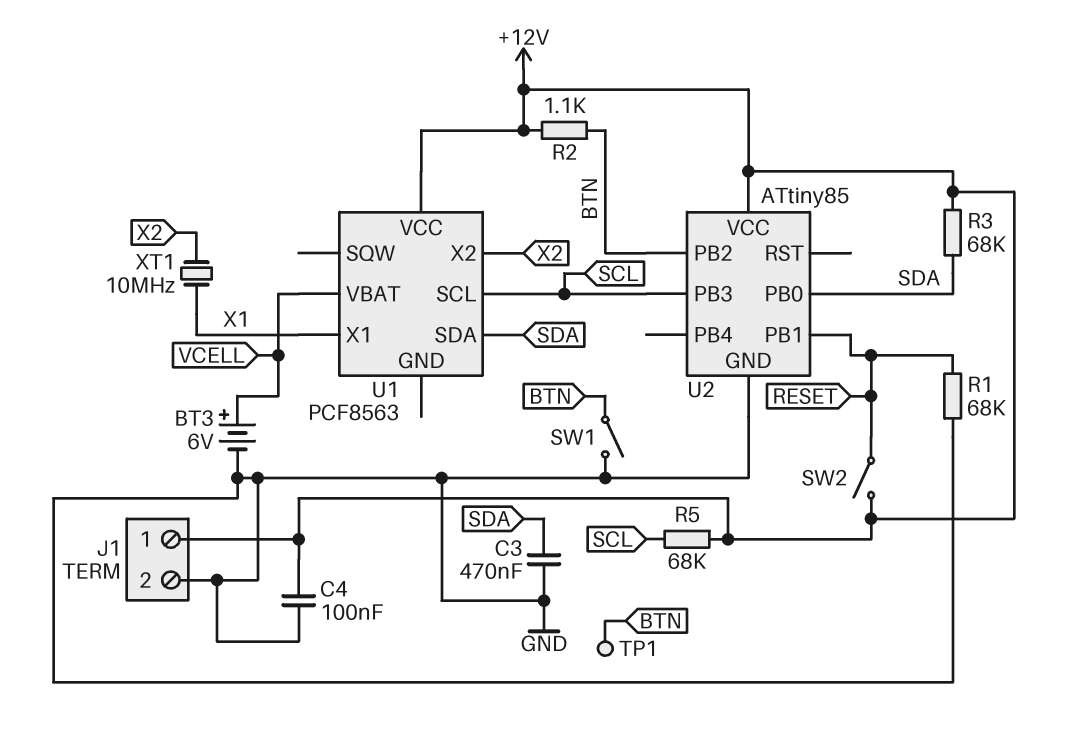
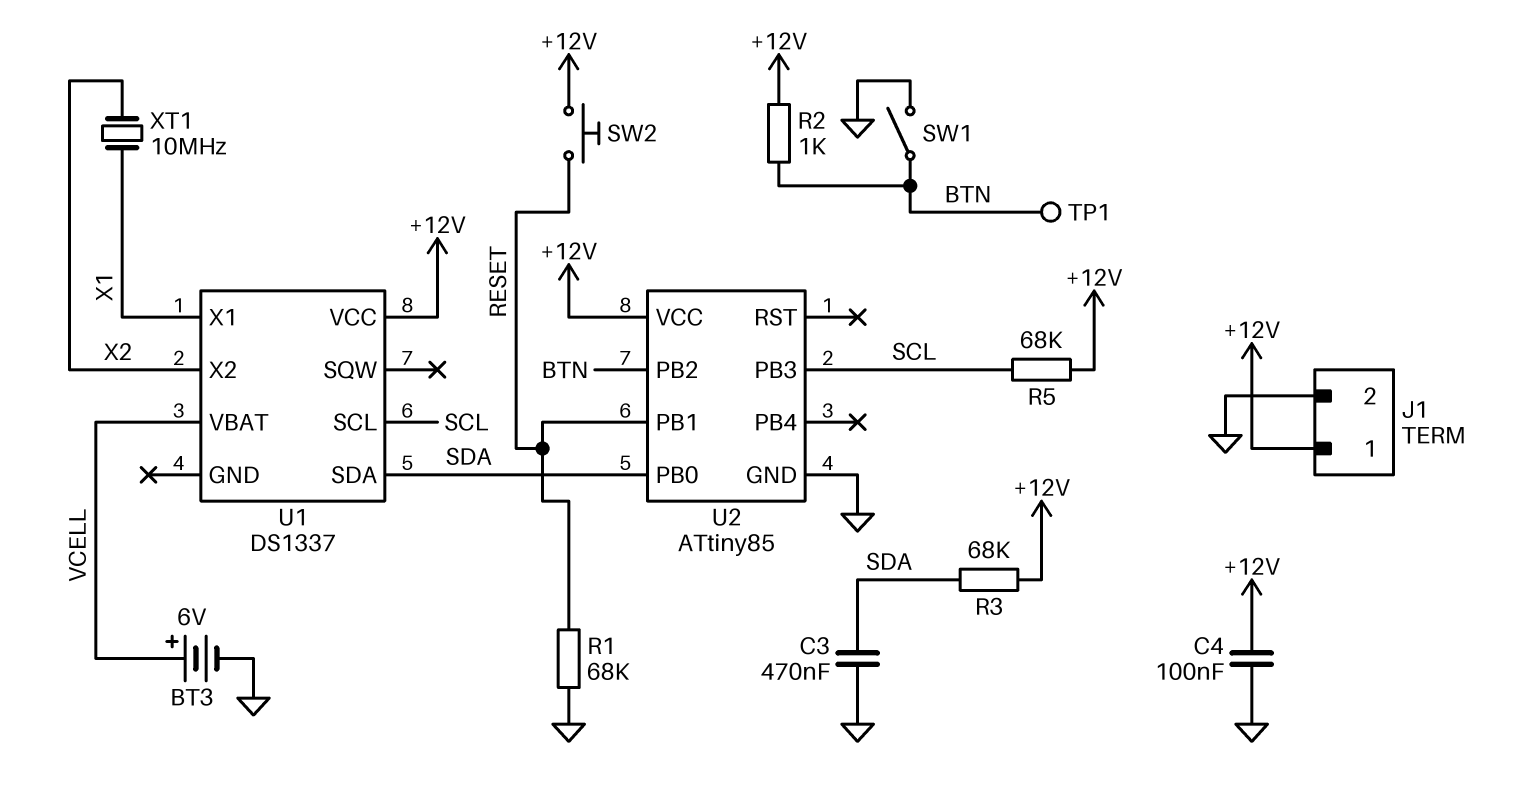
R2: 1.1k (+12V, BTN) -> 1k (+12V, BTN)
SW2: switch (+12V, RESET) -> button (+12V, RESET)
U1: PCF8563 -> DS1337

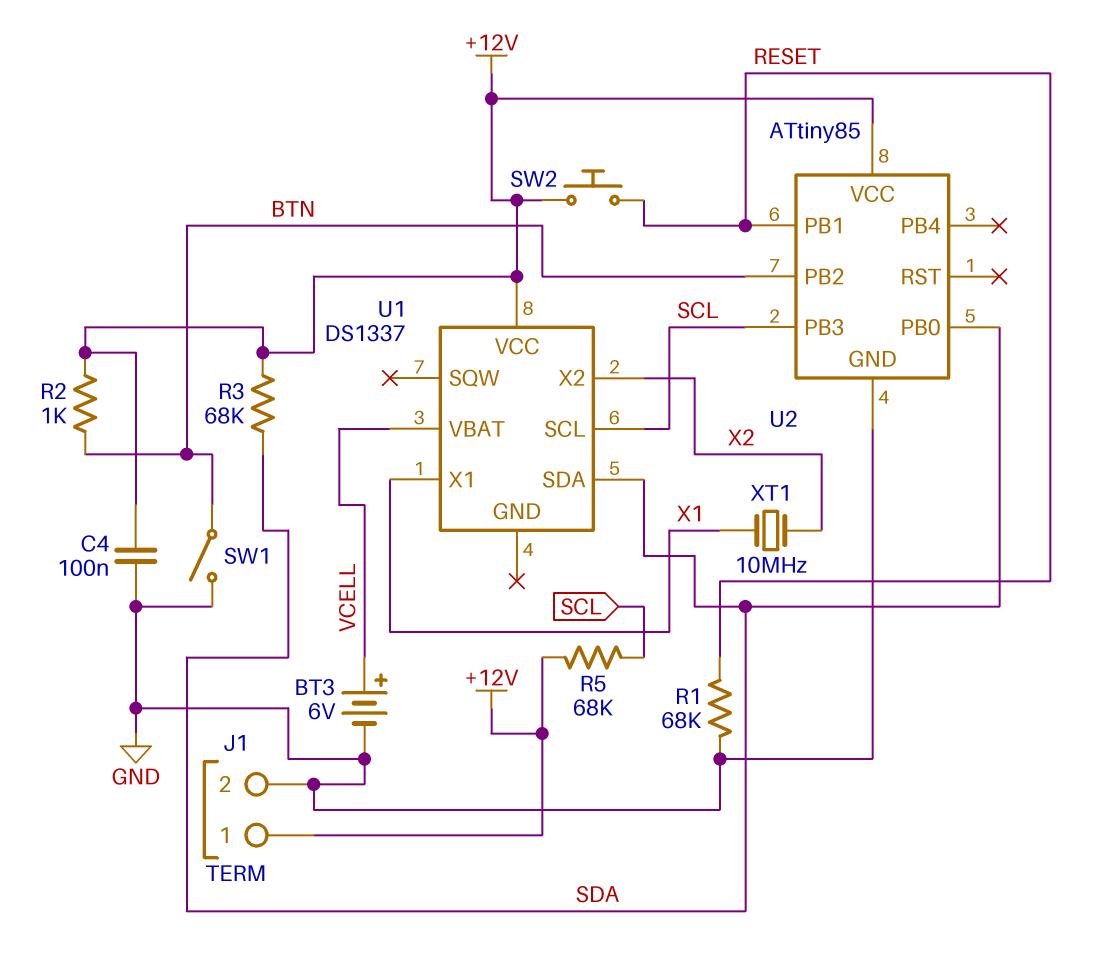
C3: 470nF (GND, SDA) -> none
TP1: test point (BTN) -> none

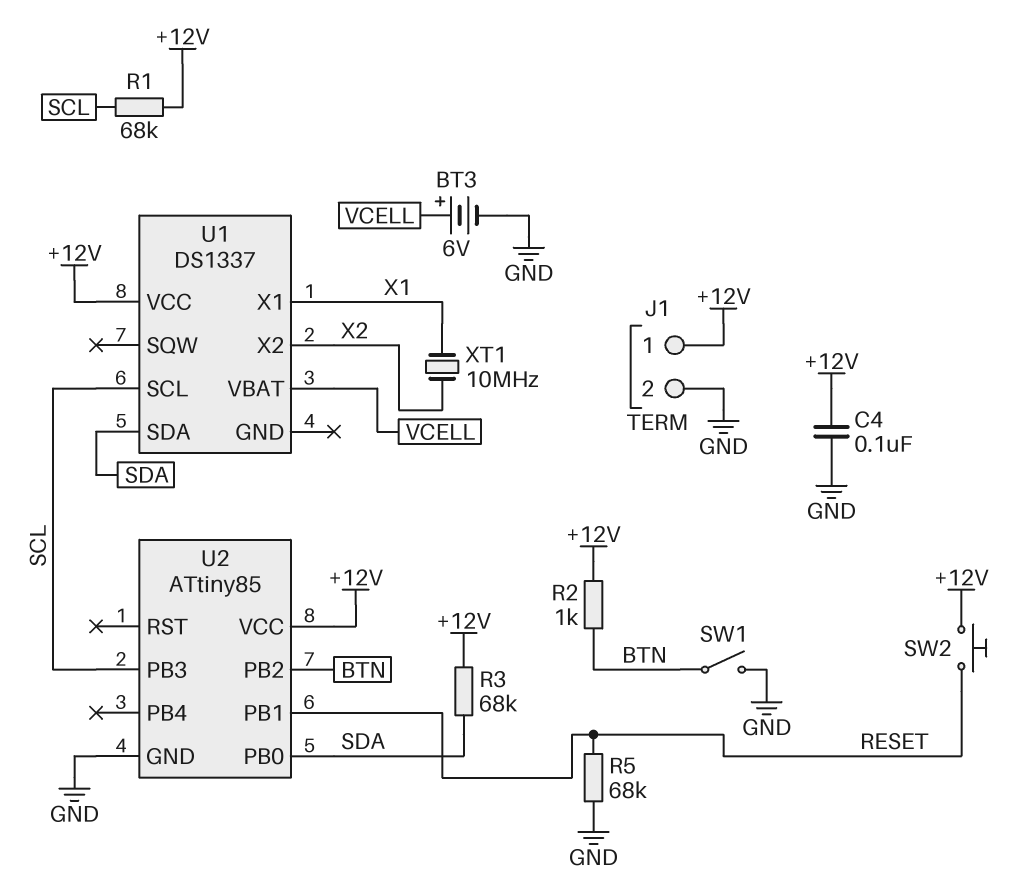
R1: 68k (GND, RESET) -> 68k (+12V, SCL)
R5: 68k (+12V, SCL) -> 68k (GND, RESET)

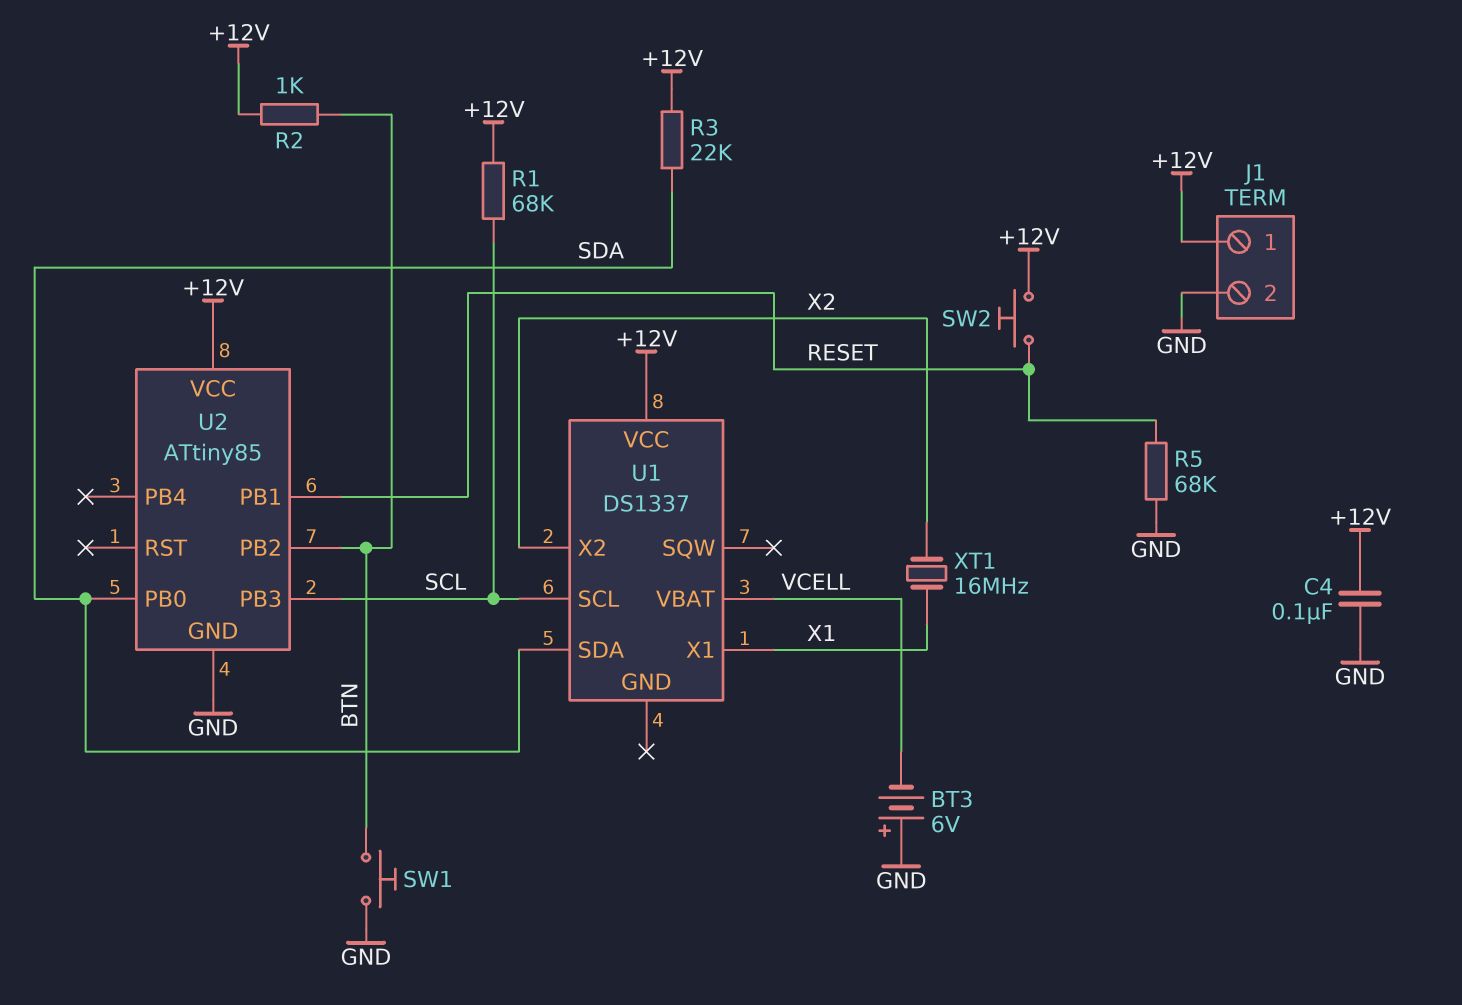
BT3: 6V (plus VCELL, minus GND) -> 6V (plus GND, minus VCELL)
R3: 68k (+12V, SDA) -> 22k (+12V, SDA)
SW1: switch (BTN, GND) -> button (BTN, GND)
XT1: 10MHz (X1, X2) -> 16MHz (X1, X2)

